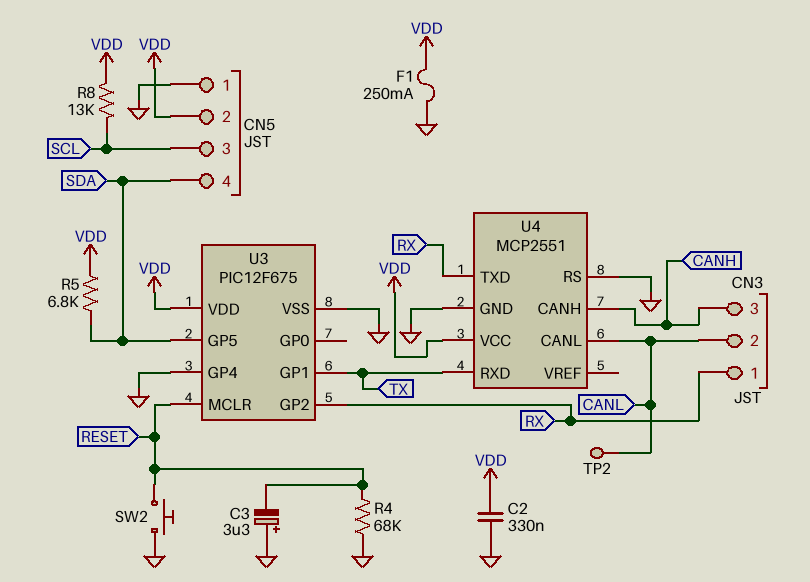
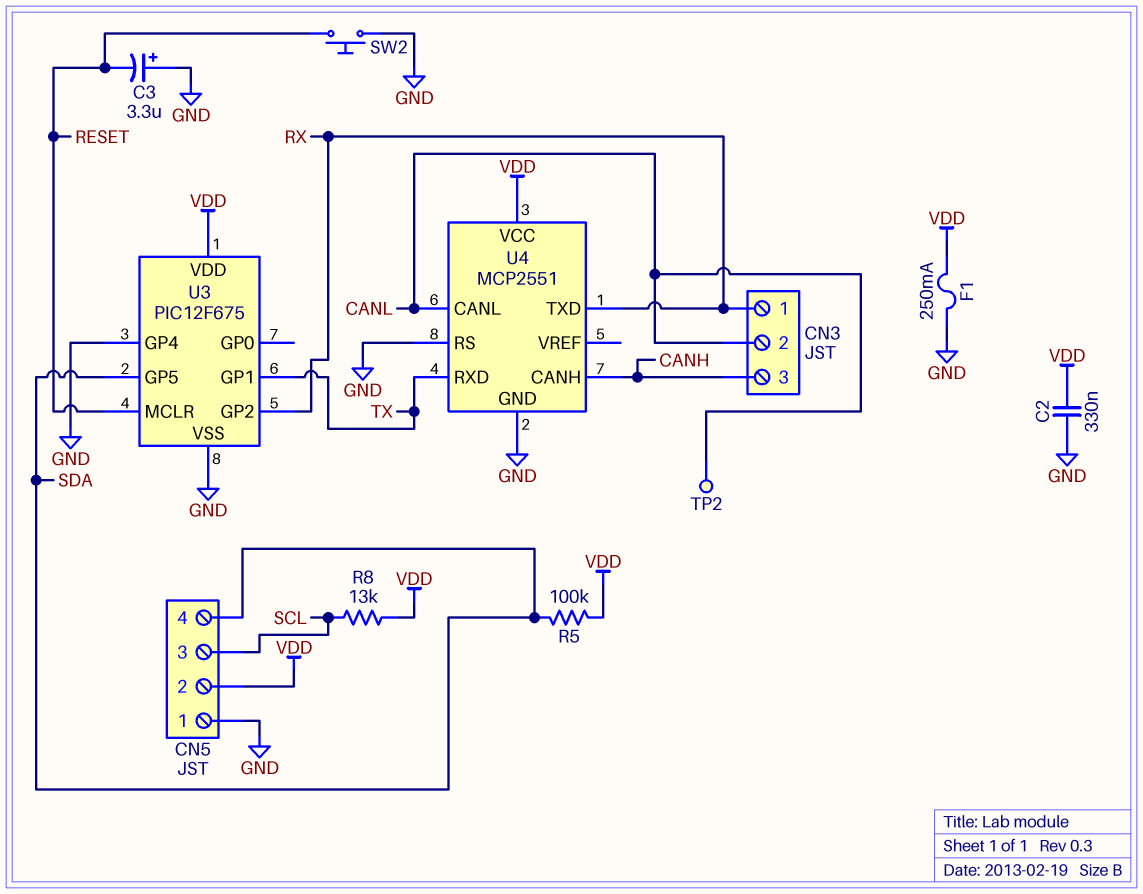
R4: 68k (GND, RESET) -> none
R5: 6.8k (SDA, VDD) -> 100k (SDA, VDD)

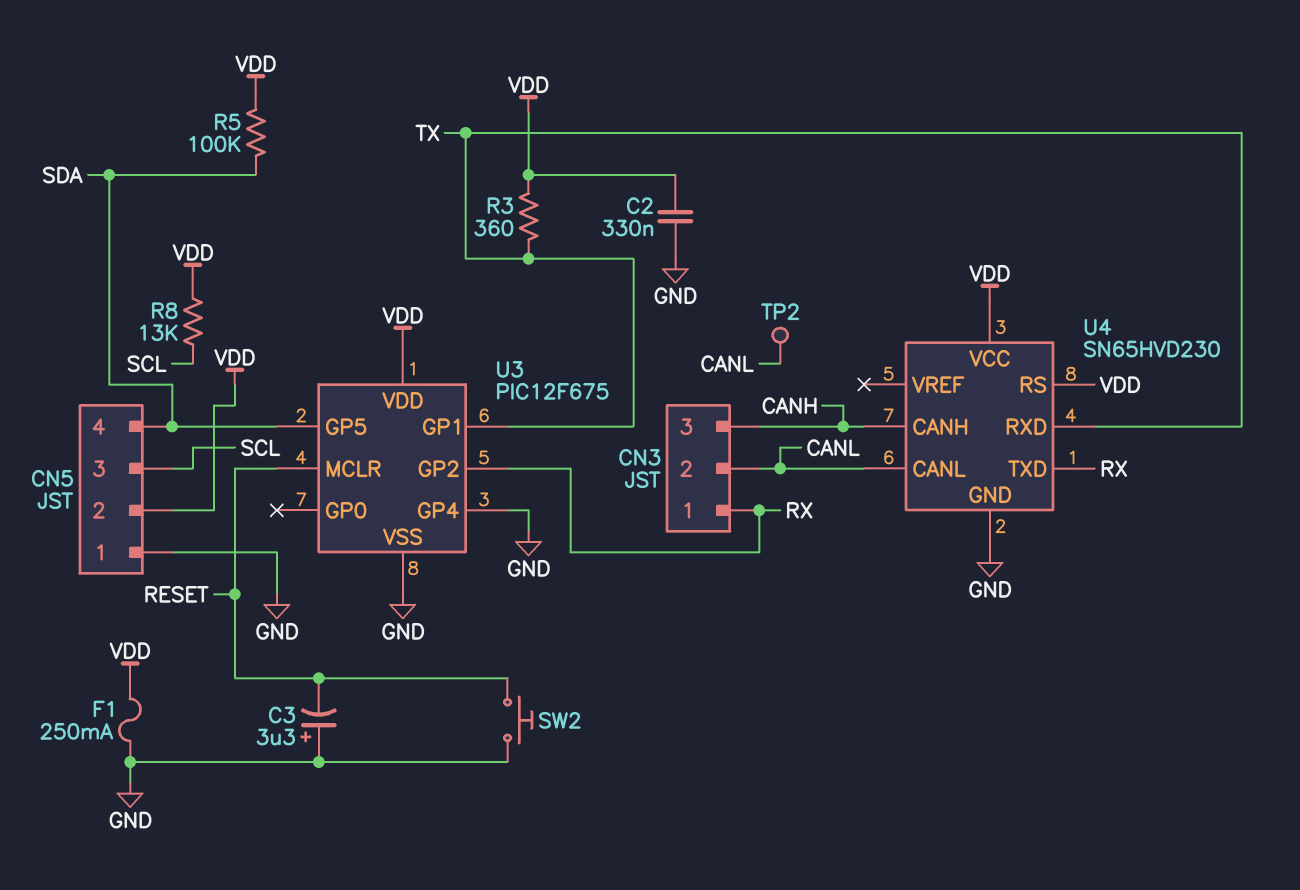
R3: none -> 360 (TX, VDD)
U4: MCP2551 -> SN65HVD230
U4 pin RS: GND -> VDD

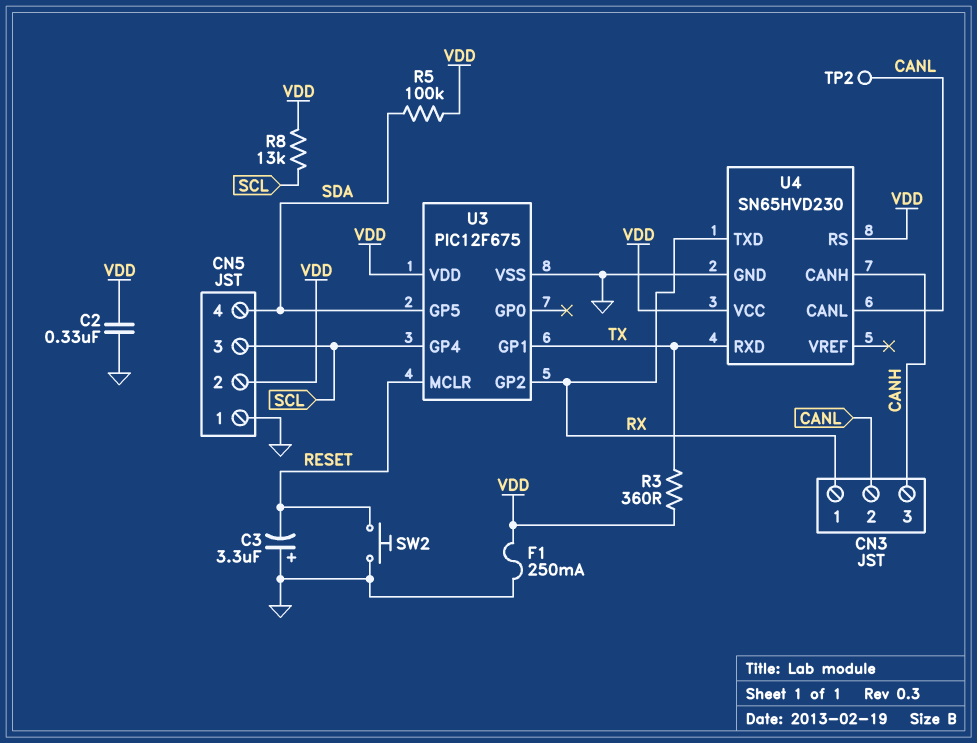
U3 pin GP4: GND -> SCL

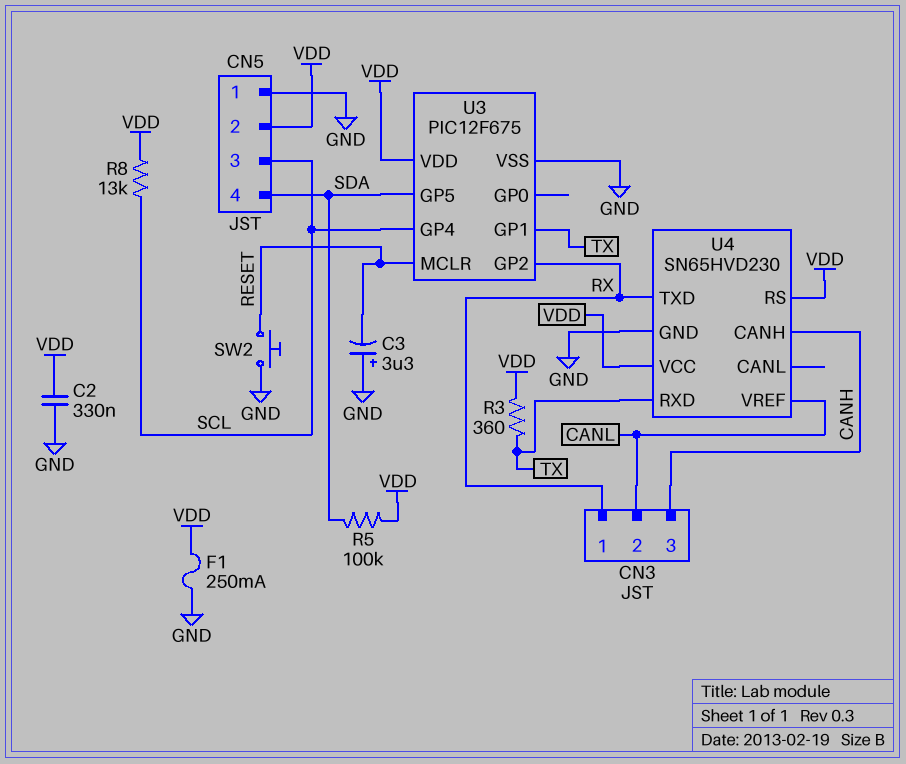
TP2: test point (CANL) -> none
U4 pin CANL: CANL -> none
U4 pin VREF: none -> CANL

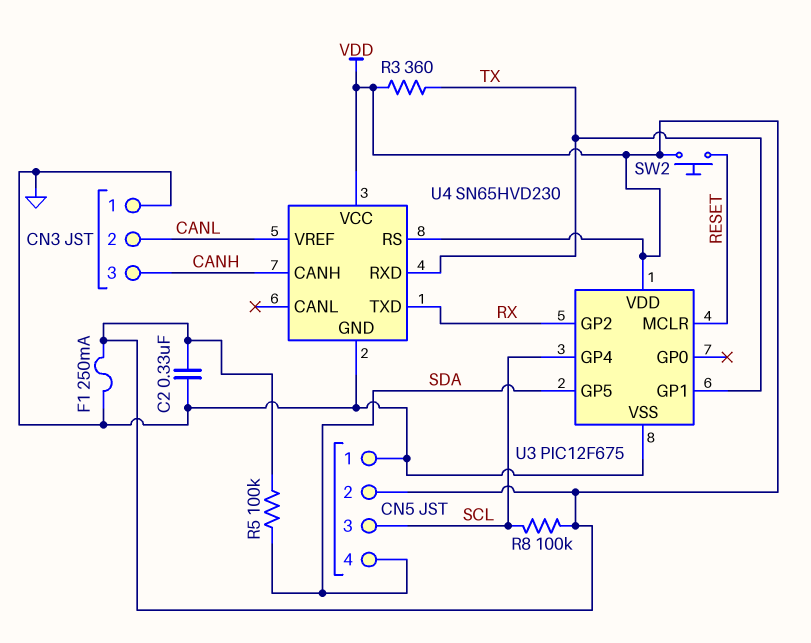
C3: 3.3uF (plus GND, minus RESET) -> none
CN3 pin 1: RX -> GND
R8: 13k (SCL, VDD) -> 100k (SCL, VDD)
SW2: button (GND, RESET) -> button (RESET, VDD)

